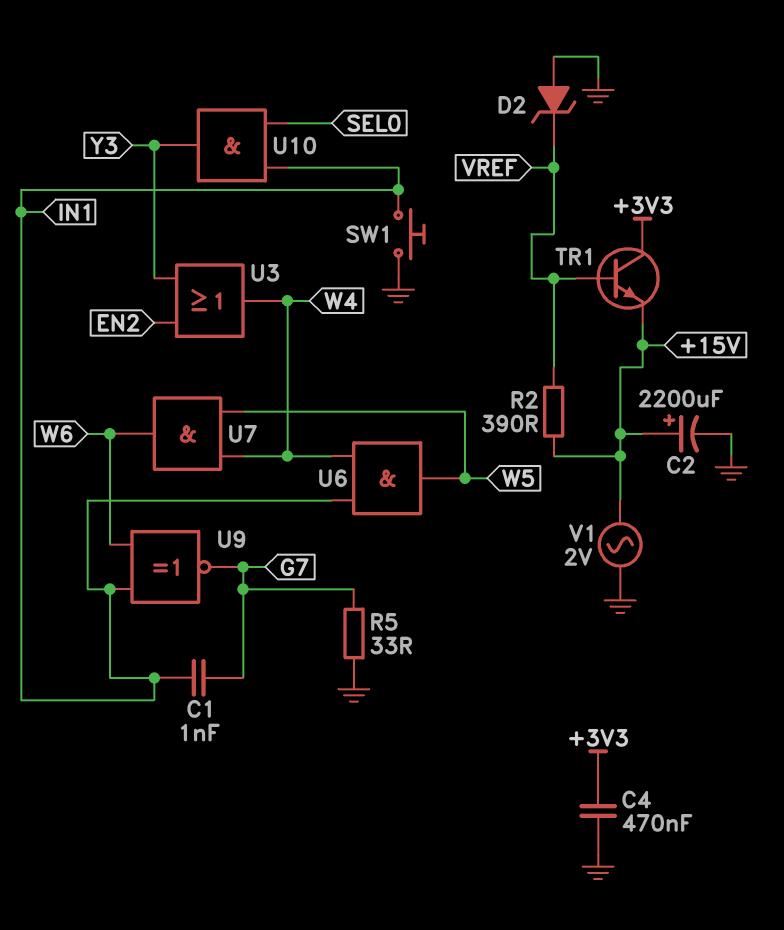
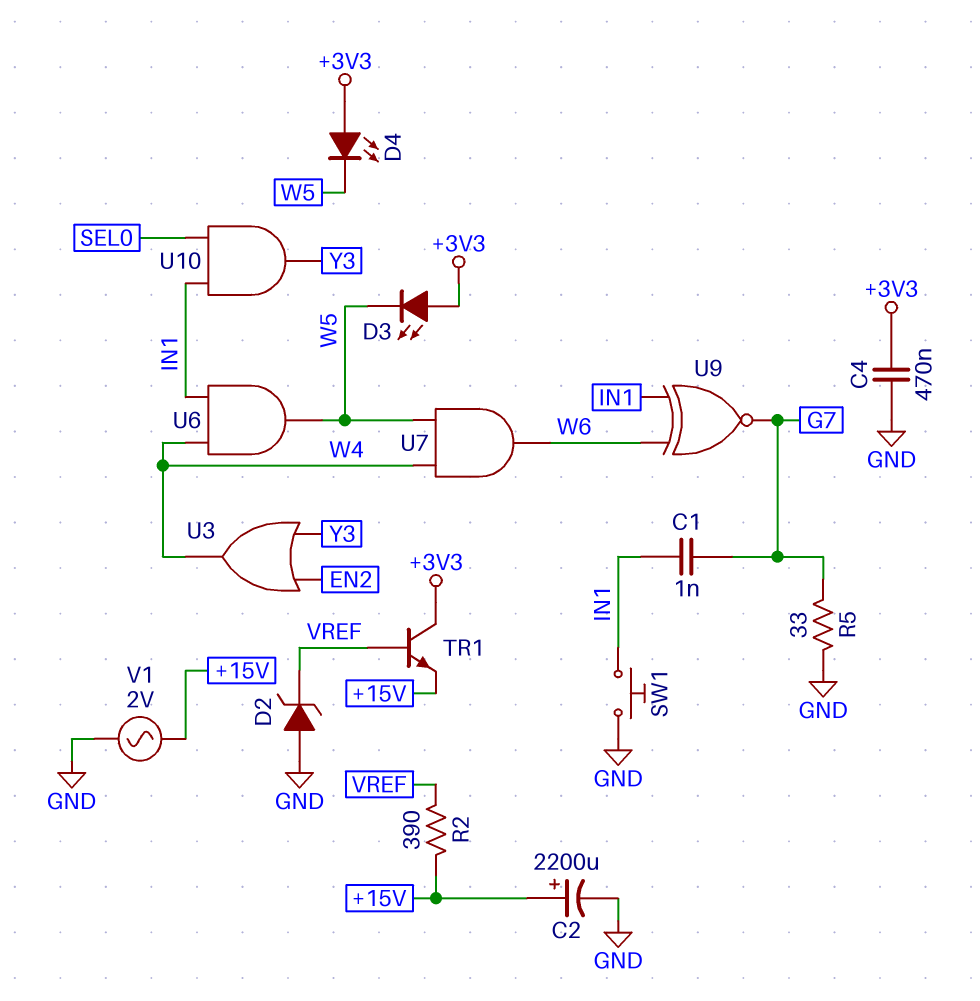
D3: none -> LED (A +3V3, K W5)
D4: none -> LED (A +3V3, K W5)

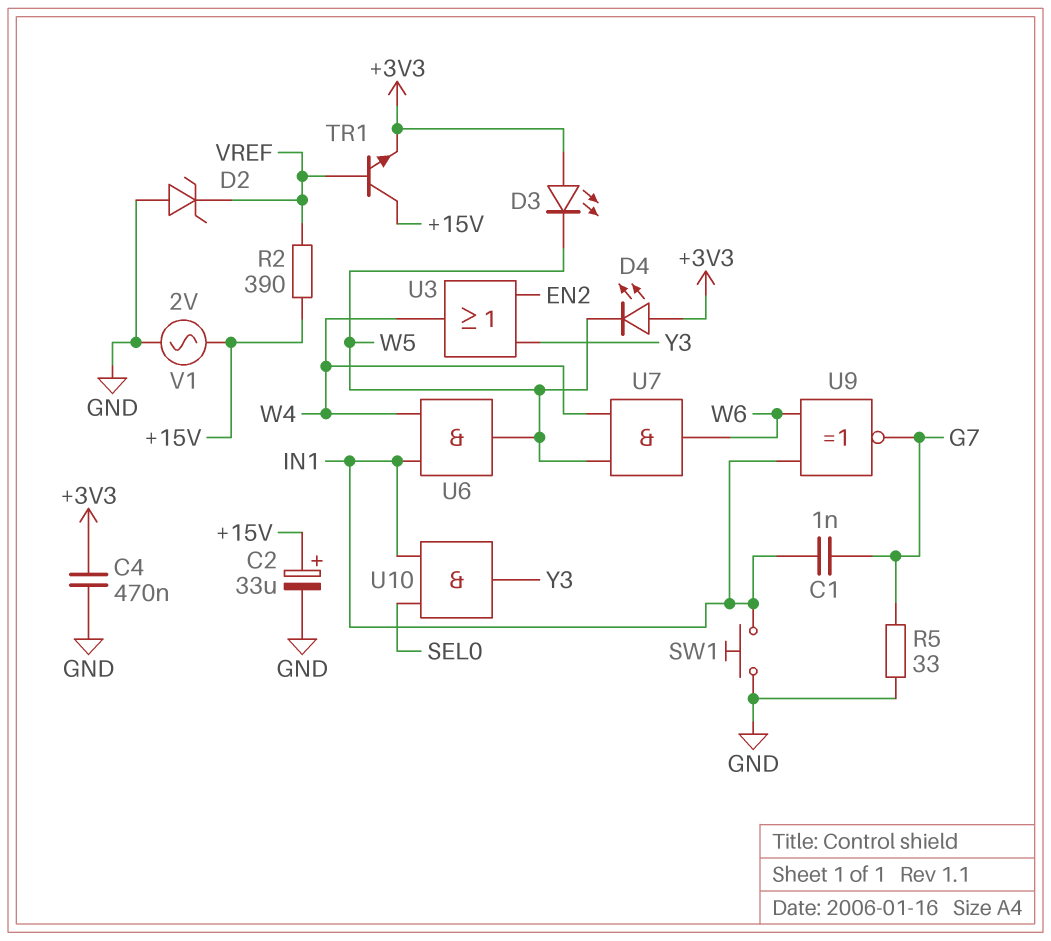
C2: 2200uF (plus +15V, minus GND) -> 33uF (plus +15V, minus GND)
TR1: NPN (B VREF, C +3V3, E +15V) -> NPN (B VREF, C +15V, E +3V3)

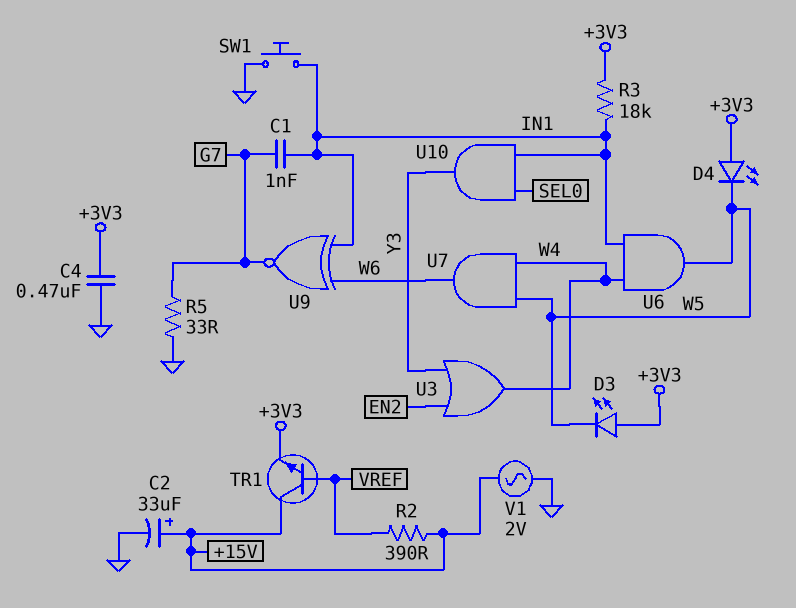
D2: zener (A GND, K VREF) -> none
R3: none -> 18k (+3V3, IN1)

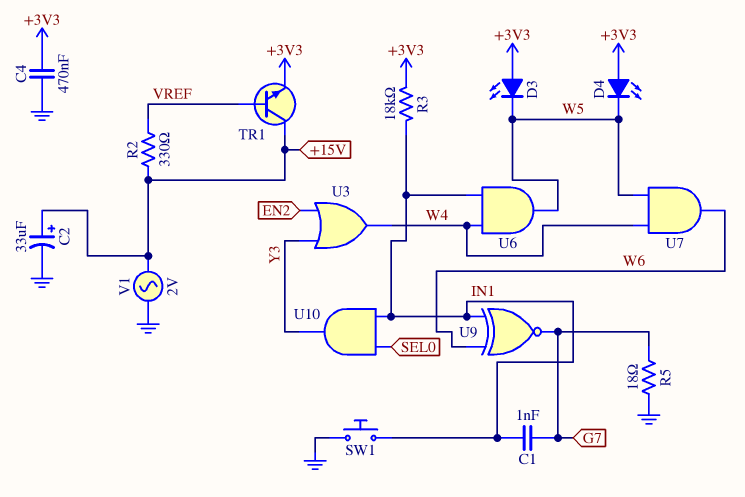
R2: 390 (+15V, VREF) -> 330 (+15V, VREF)
R5: 33 (G7, GND) -> 18 (G7, GND)

